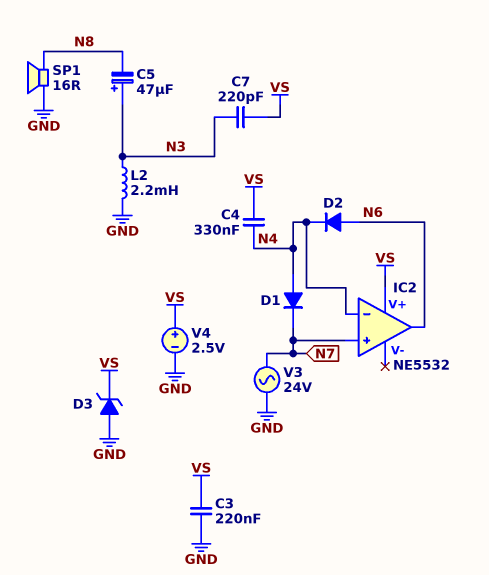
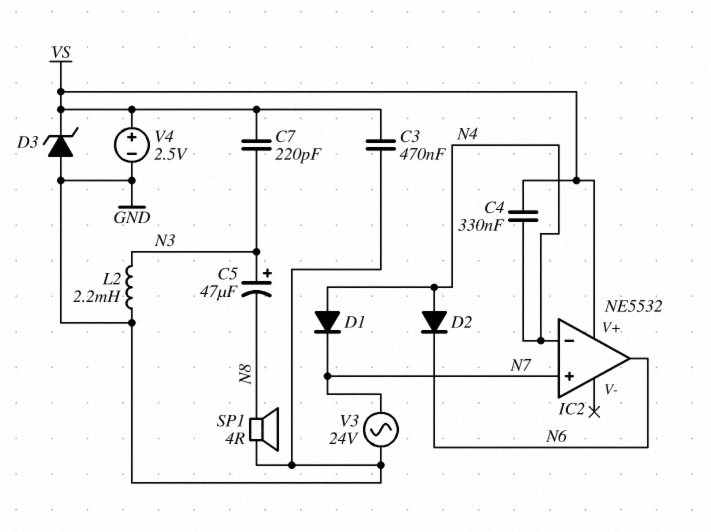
C3: 220nF (GND, VS) -> 470nF (GND, VS)
D2: diode (A N6, K N4) -> diode (A N4, K N6)
SP1: speaker 16R (GND, N8) -> speaker 4R (GND, N8)

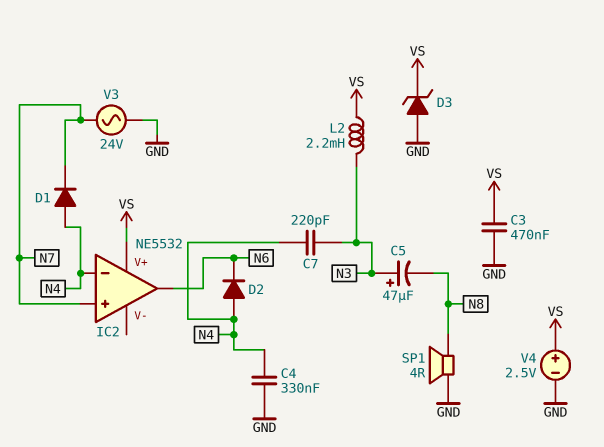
C4: 330nF (N4, VS) -> 330nF (GND, N4)
C7: 220pF (N3, VS) -> 220pF (N3, N4)
L2: 2.2mH (GND, N3) -> 2.2mH (N3, VS)

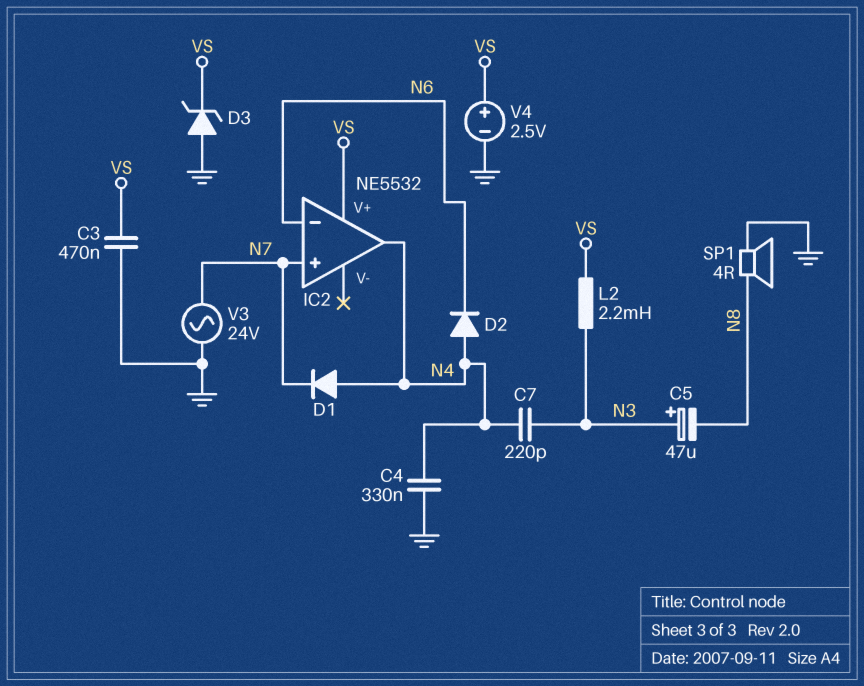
IC2 pin in-: N4 -> N6
IC2 pin out: N6 -> N4

